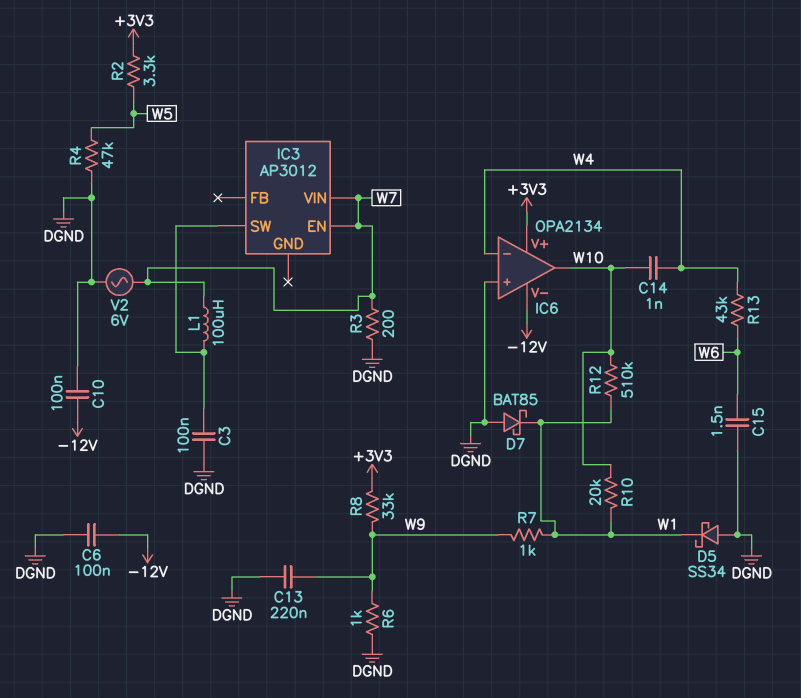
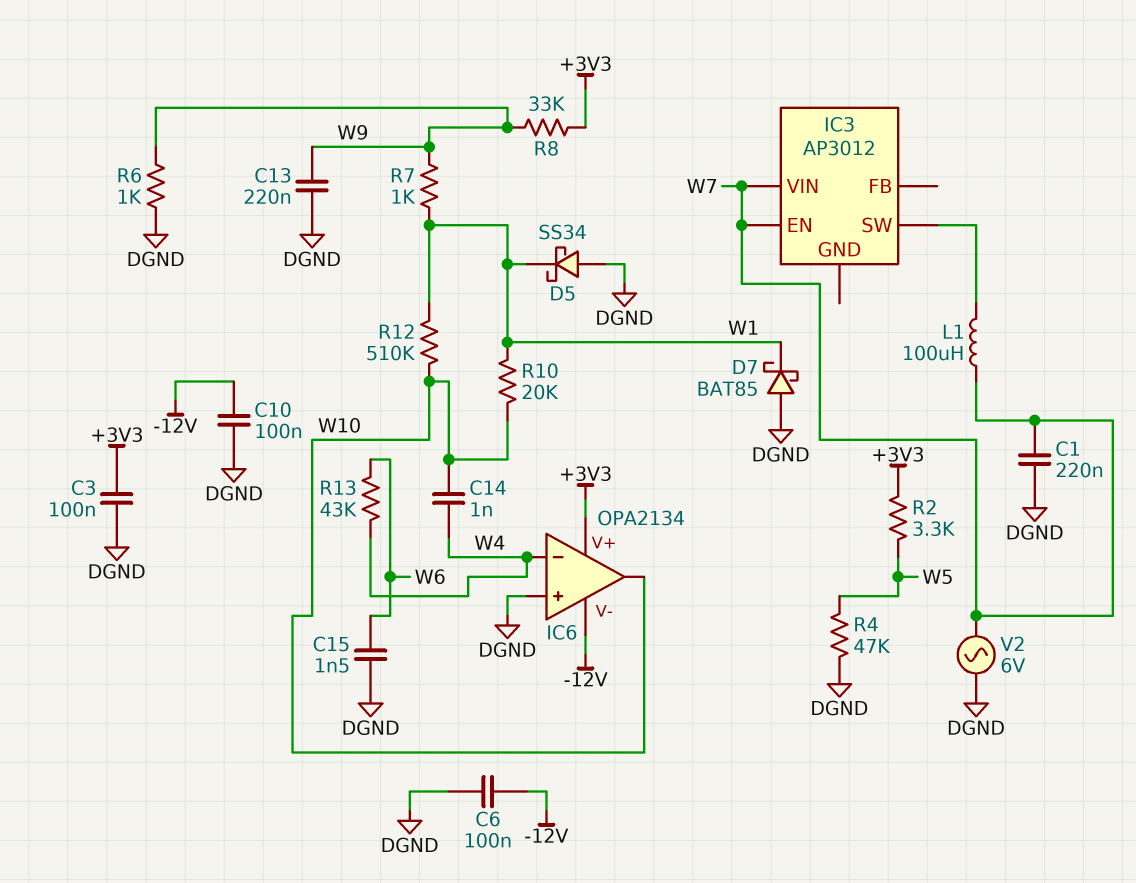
C1: none -> 220nF (DGND, W7)
C3: 100nF (DGND, IC3/SW) -> 100nF (+3V3, DGND)
R3: 200 (DGND, W7) -> none

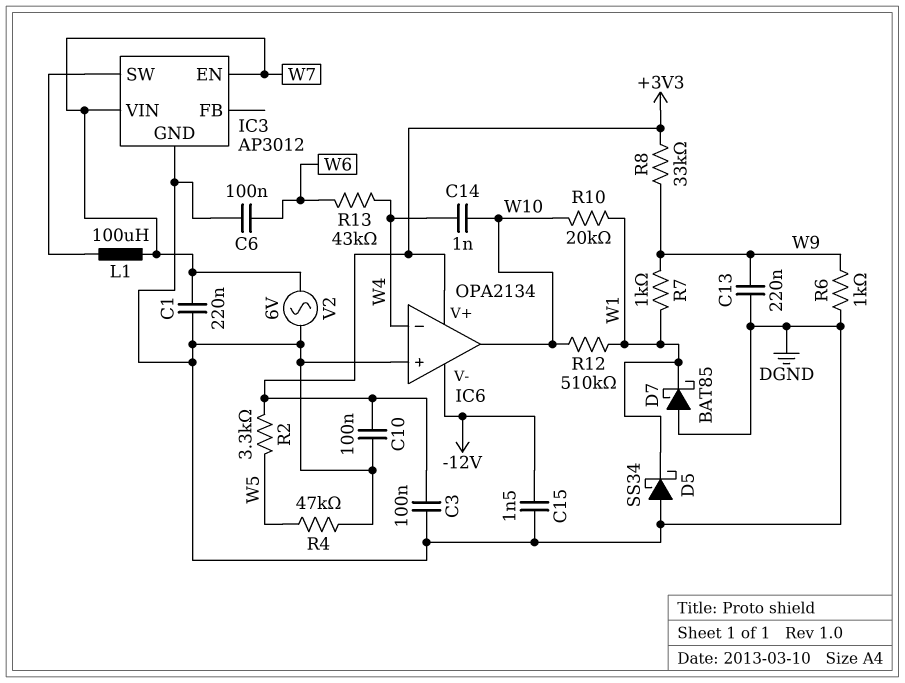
C6: 100nF (-12V, DGND) -> 100nF (DGND, W6)
C10: 100nF (-12V, DGND) -> 100nF (+3V3, DGND)
C15: 1.5nF (DGND, W6) -> 1.5nF (-12V, DGND)
IC3 pin GND: none -> DGND

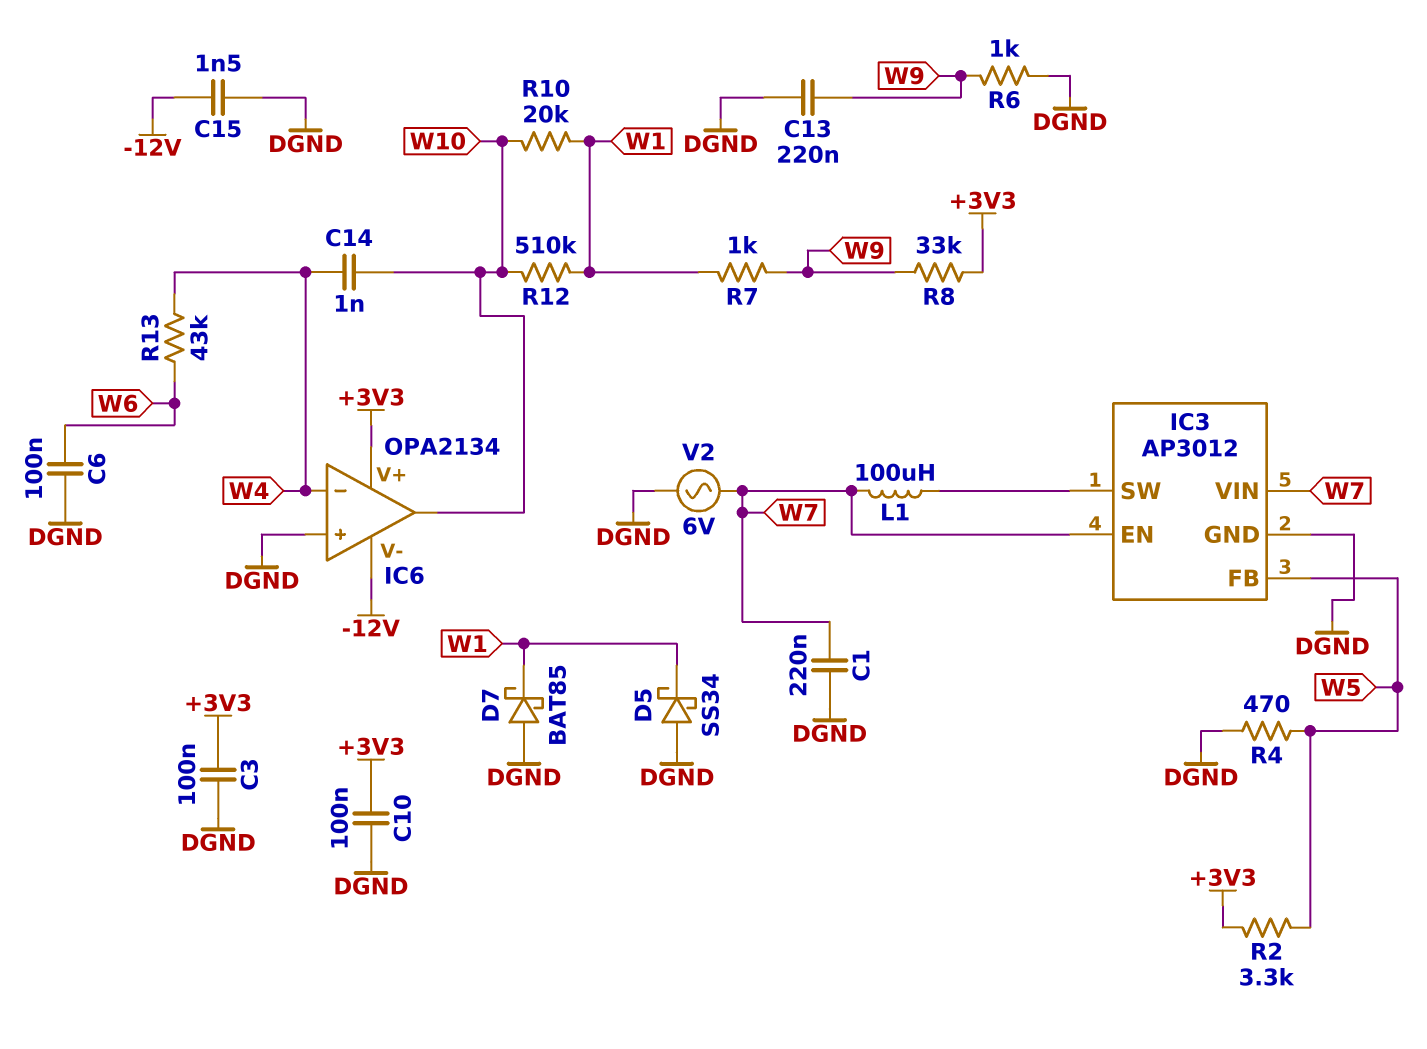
IC3 pin FB: none -> W5
R4: 47k (DGND, W5) -> 470 (DGND, W5)

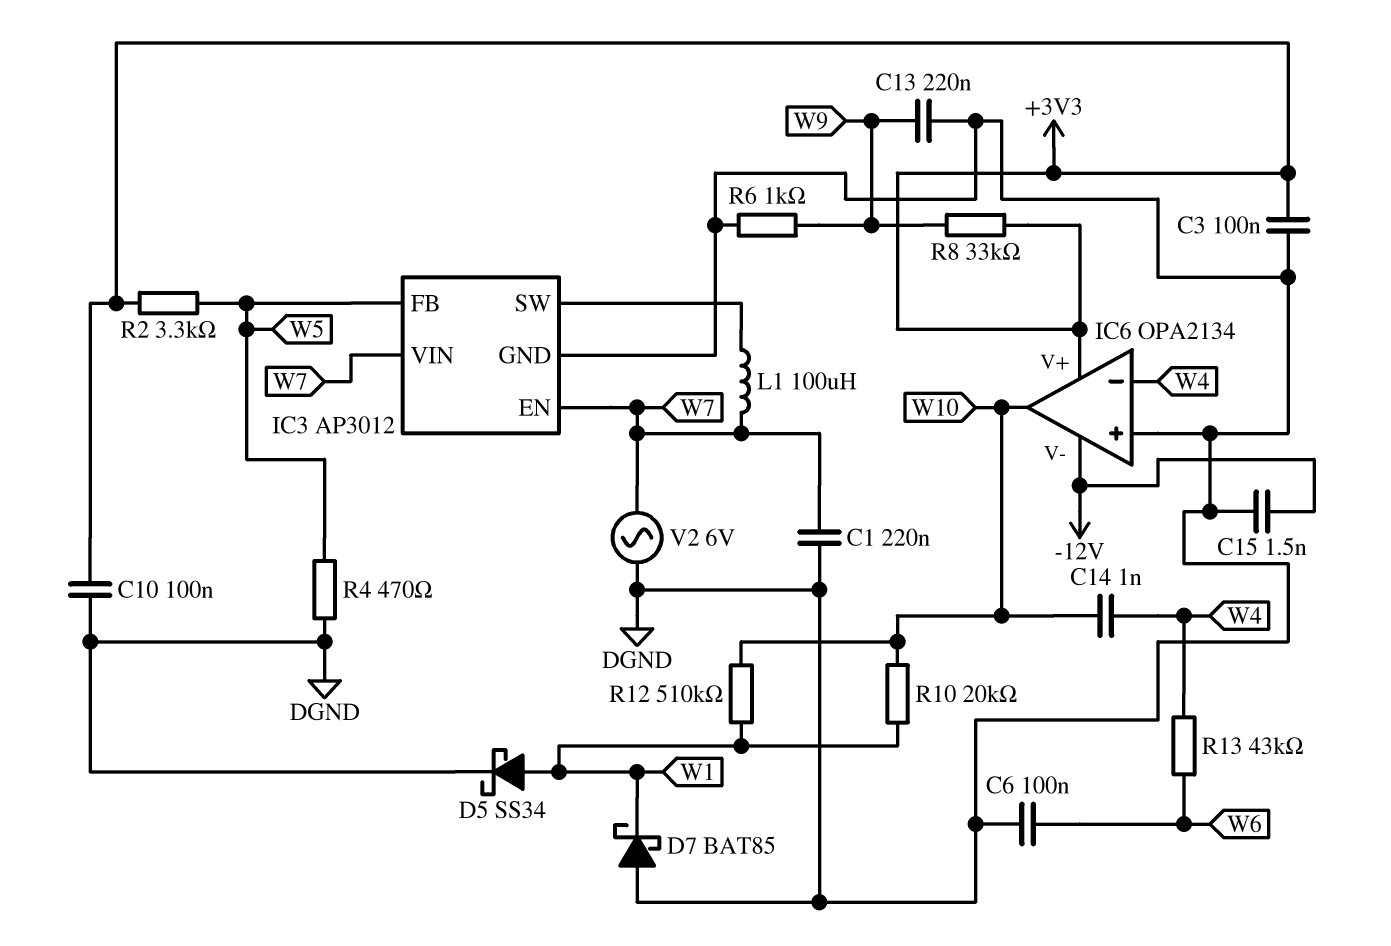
D5: schottky SS34 (A DGND, K W1) -> schottky SS34 (A W1, K DGND)
R7: 1k (W1, W9) -> none

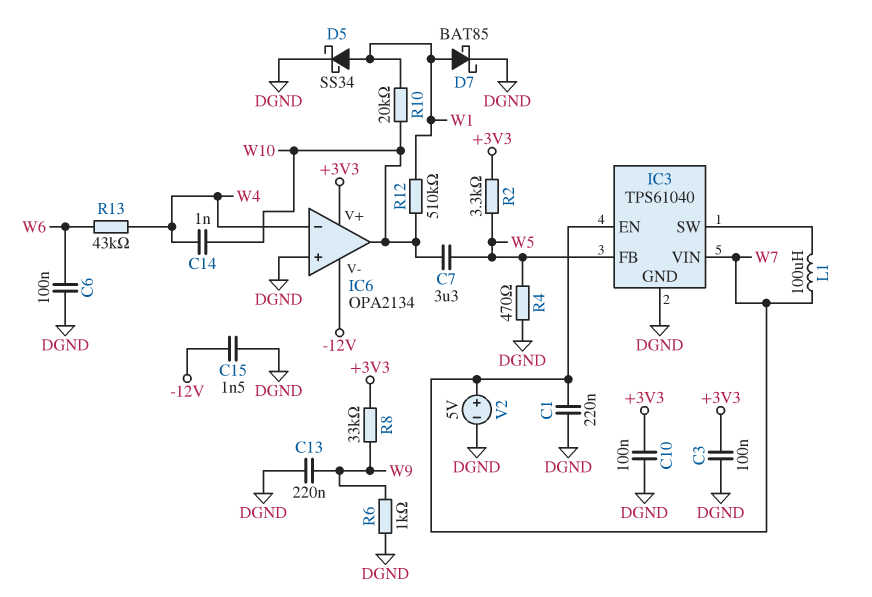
C7: none -> 3.3uF (W5, W10)
D7: schottky BAT85 (A DGND, K W1) -> schottky BAT85 (A W1, K DGND)
IC3: AP3012 -> TPS61040
V2: AC 6V (DGND, W7) -> 5V (plus W7, minus DGND)

